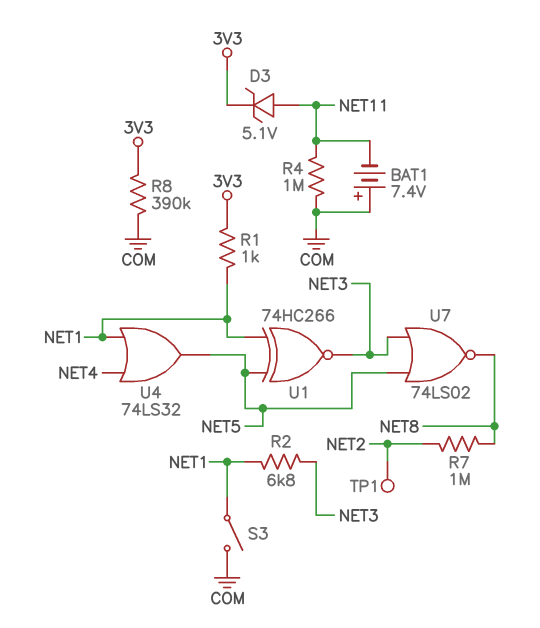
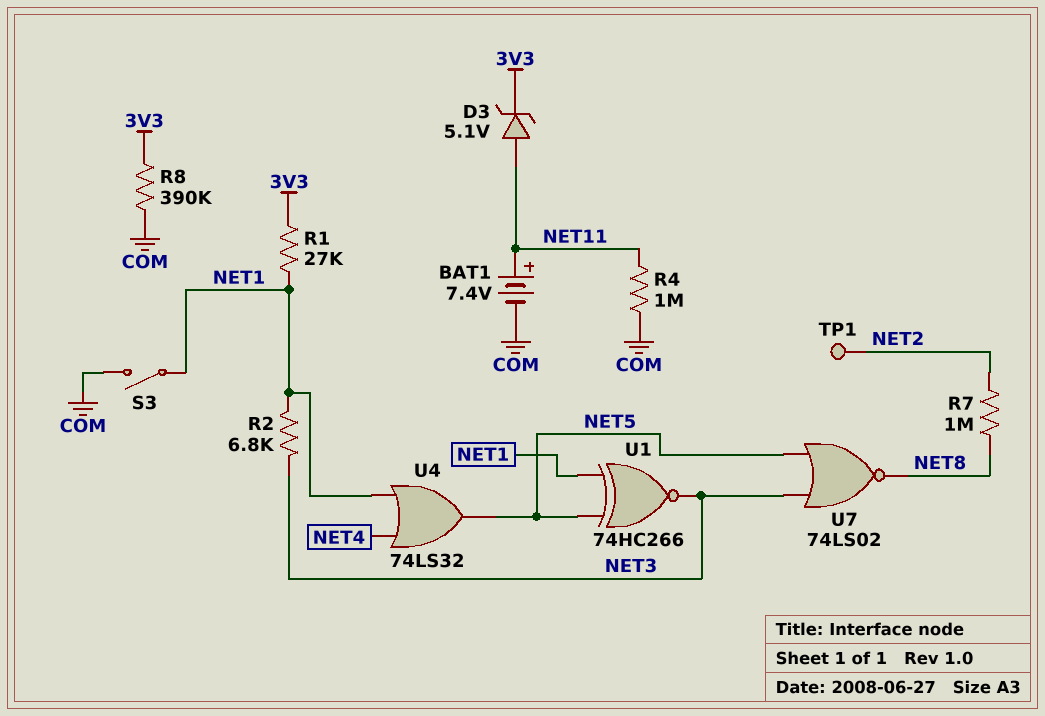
BAT1: 7.4V (plus COM, minus NET11) -> 7.4V (plus NET11, minus COM)
R1: 1k (3V3, NET1) -> 27k (3V3, NET1)

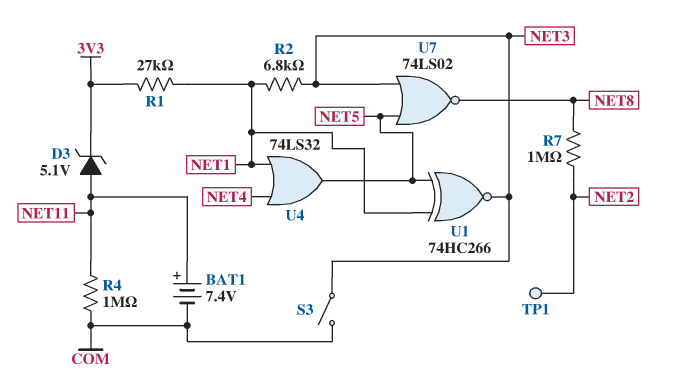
R8: 390k (3V3, COM) -> none
S3: switch (COM, NET1) -> switch (COM, NET3)

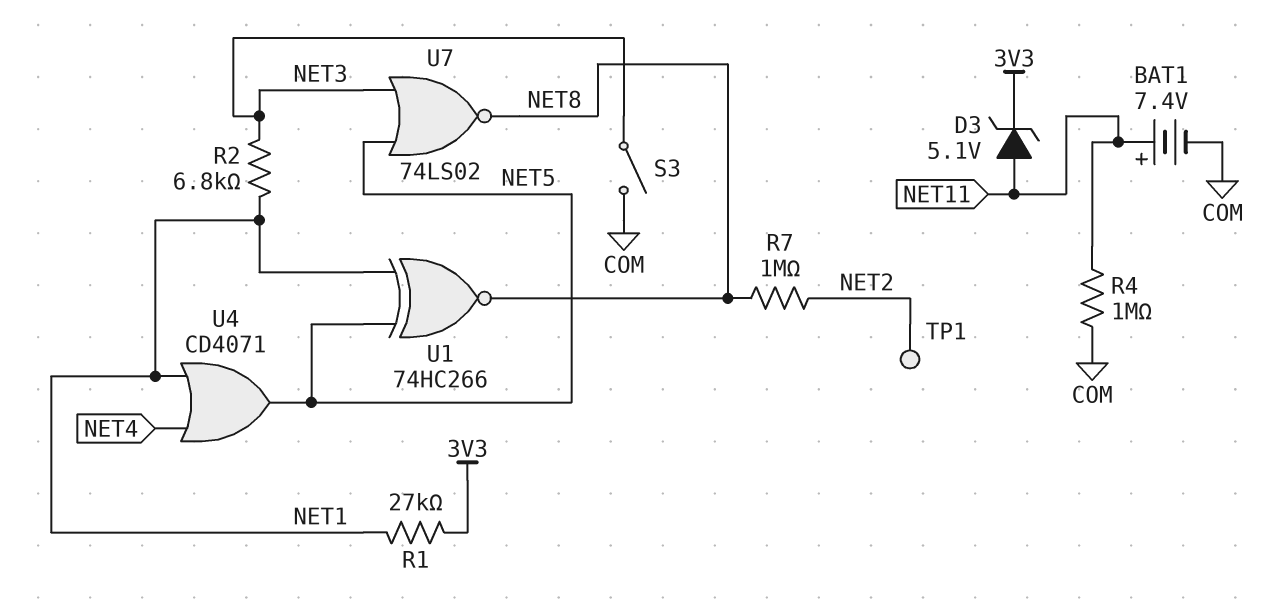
U1: XNOR 74HC266 (in NET1, in NET5, out NET3) -> XNOR 74HC266 (in NET1, in NET5, out NET8)
U4: OR 74LS32 (in NET1, in NET4, out NET5) -> OR CD4071 (in NET1, in NET4, out NET5)

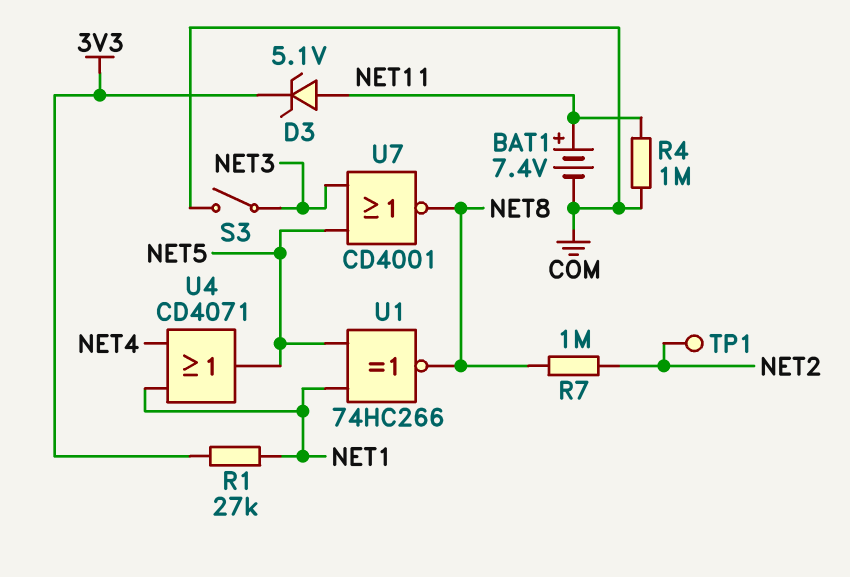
R2: 6.8k (NET1, NET3) -> none
U7: NOR 74LS02 (in NET3, in NET5, out NET8) -> NOR CD4001 (in NET3, in NET5, out NET8)

